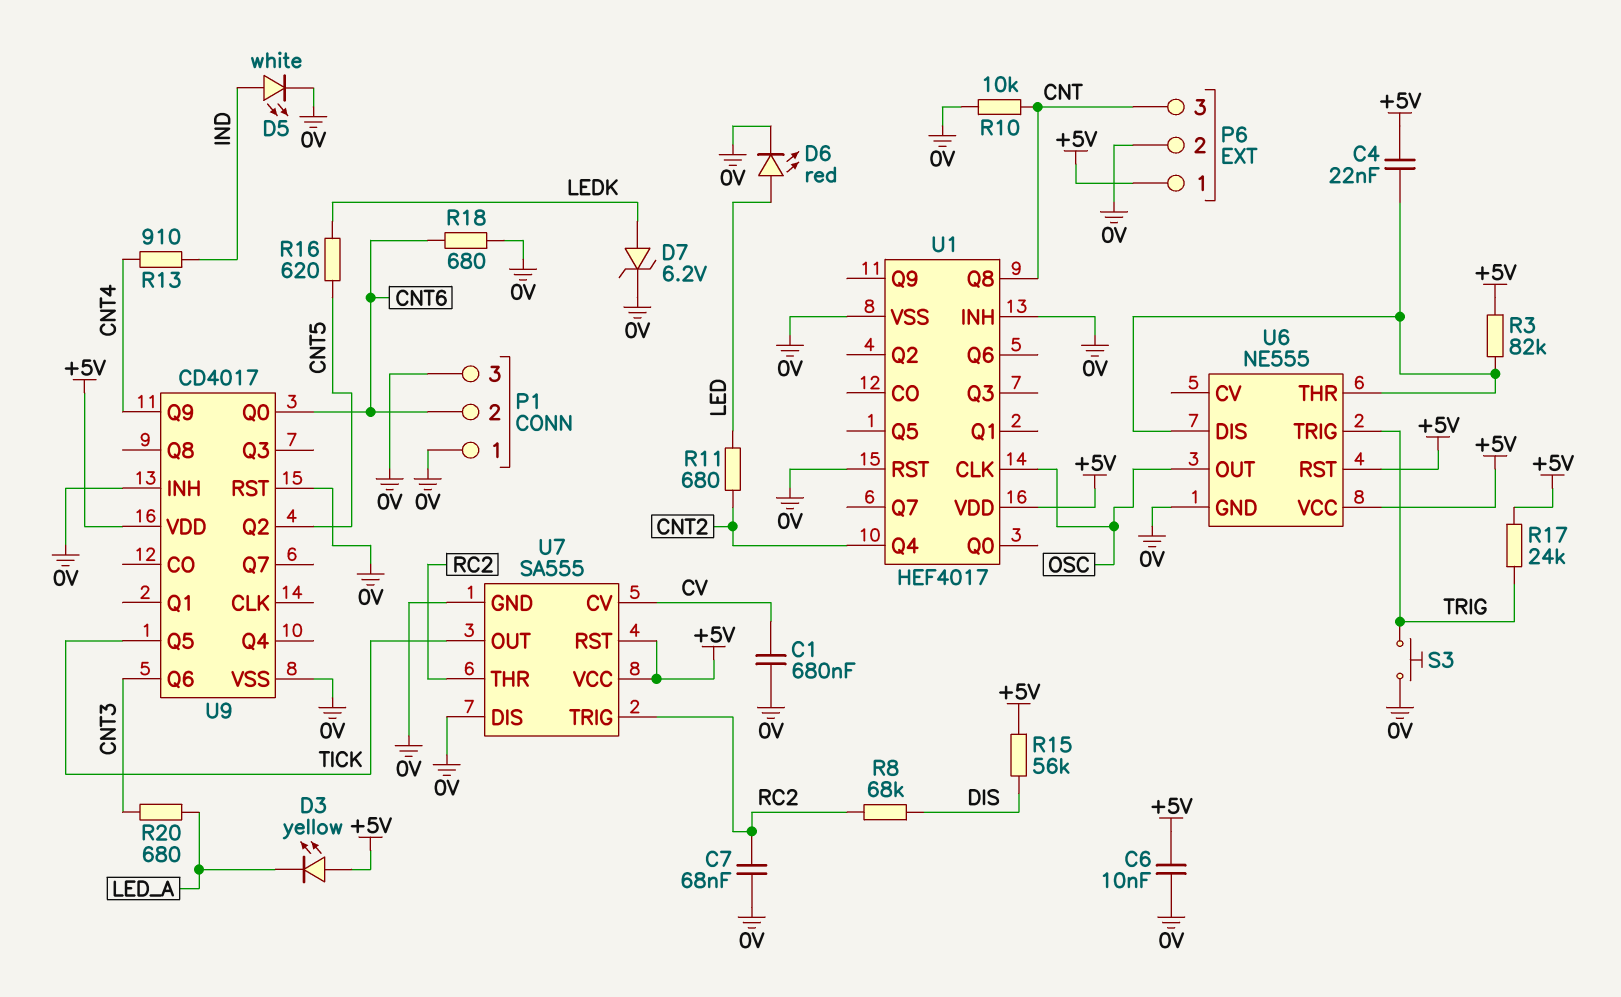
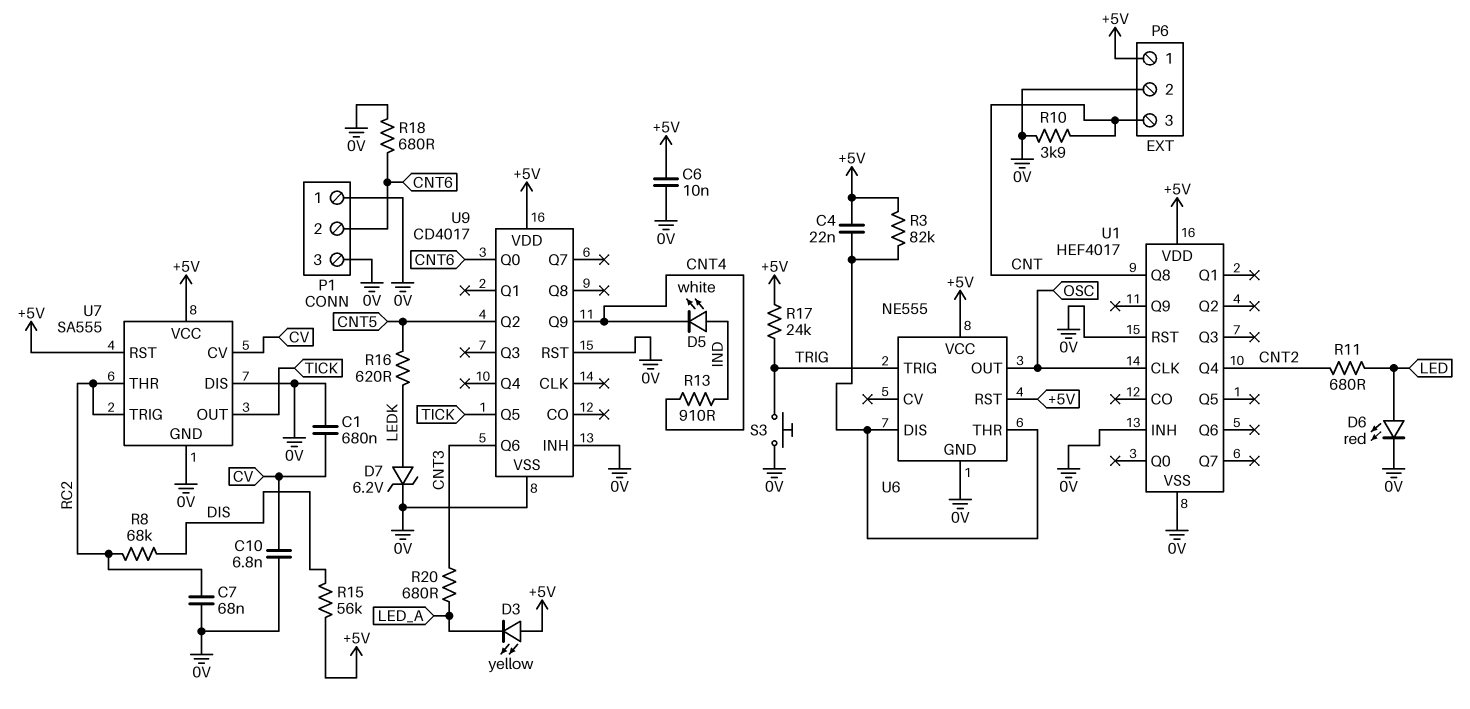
C10: none -> 6.8nF (0V, CV)
D5: LED white (A IND, K 0V) -> LED white (A IND, K CNT4)
R10: 10k (0V, CNT) -> 3.9k (0V, CNT)

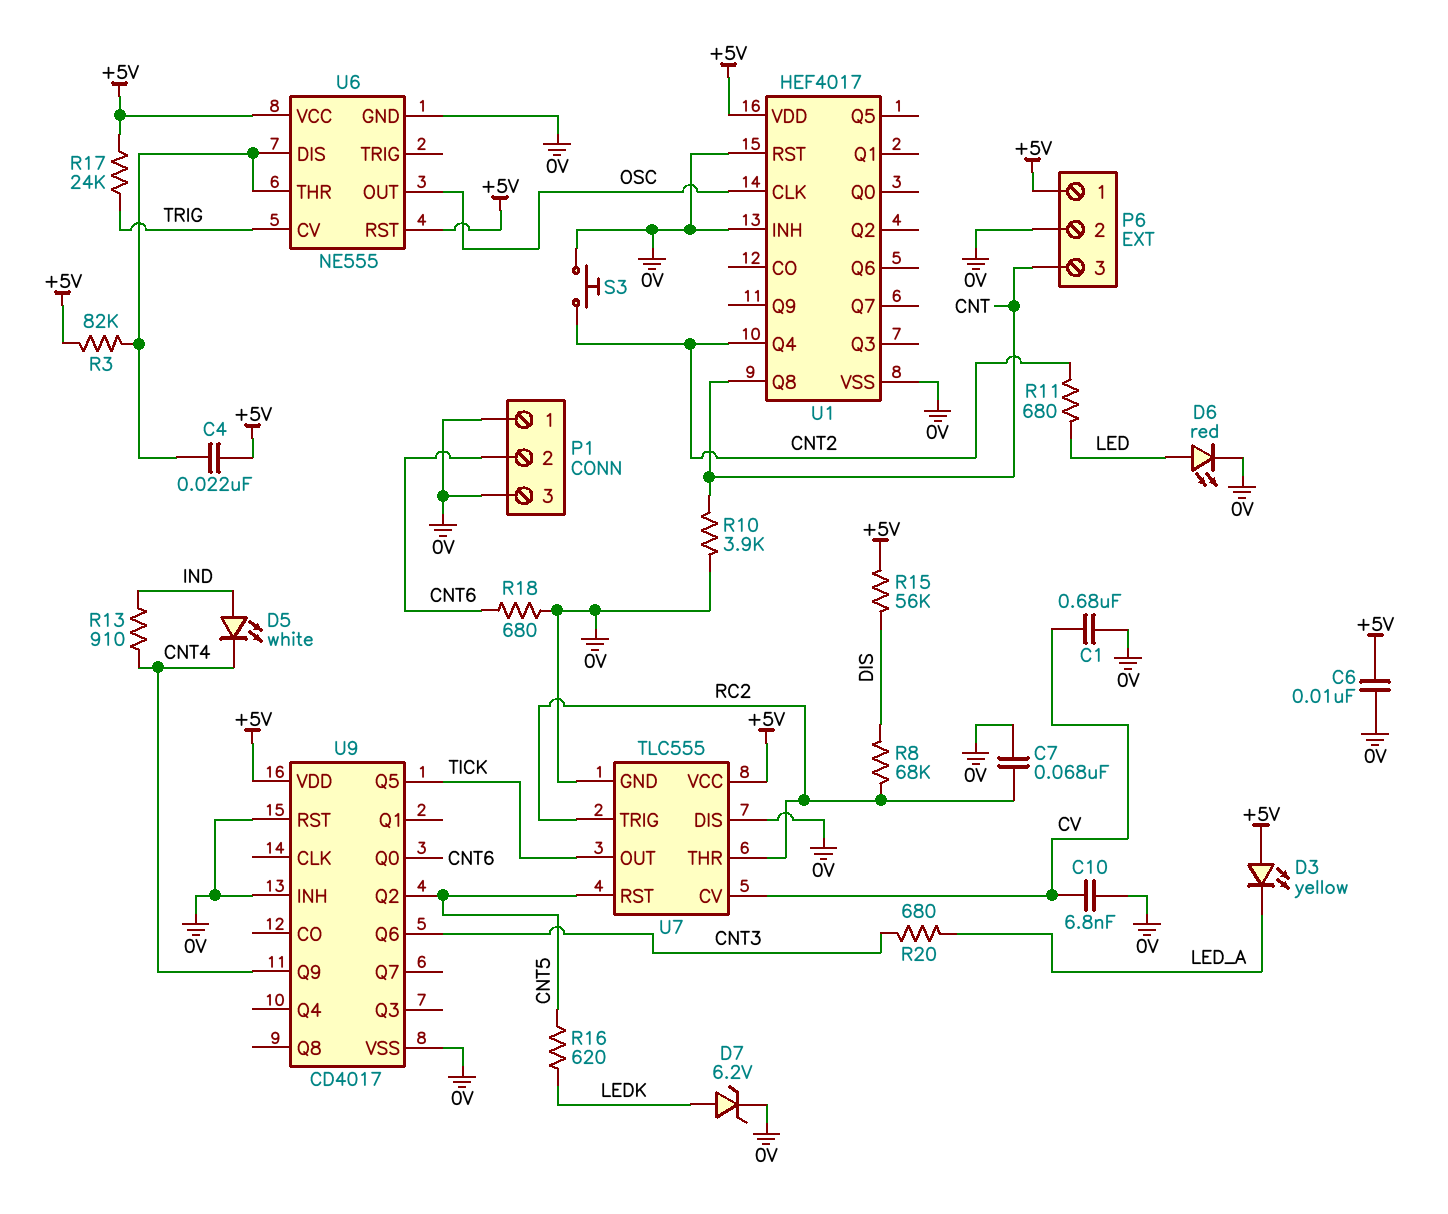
S3: button (0V, TRIG) -> button (0V, CNT2)
U6 pin CV: none -> TRIG
U6 pin TRIG: TRIG -> none
U7: SA555 -> TLC555
U7 pin RST: +5V -> CNT5

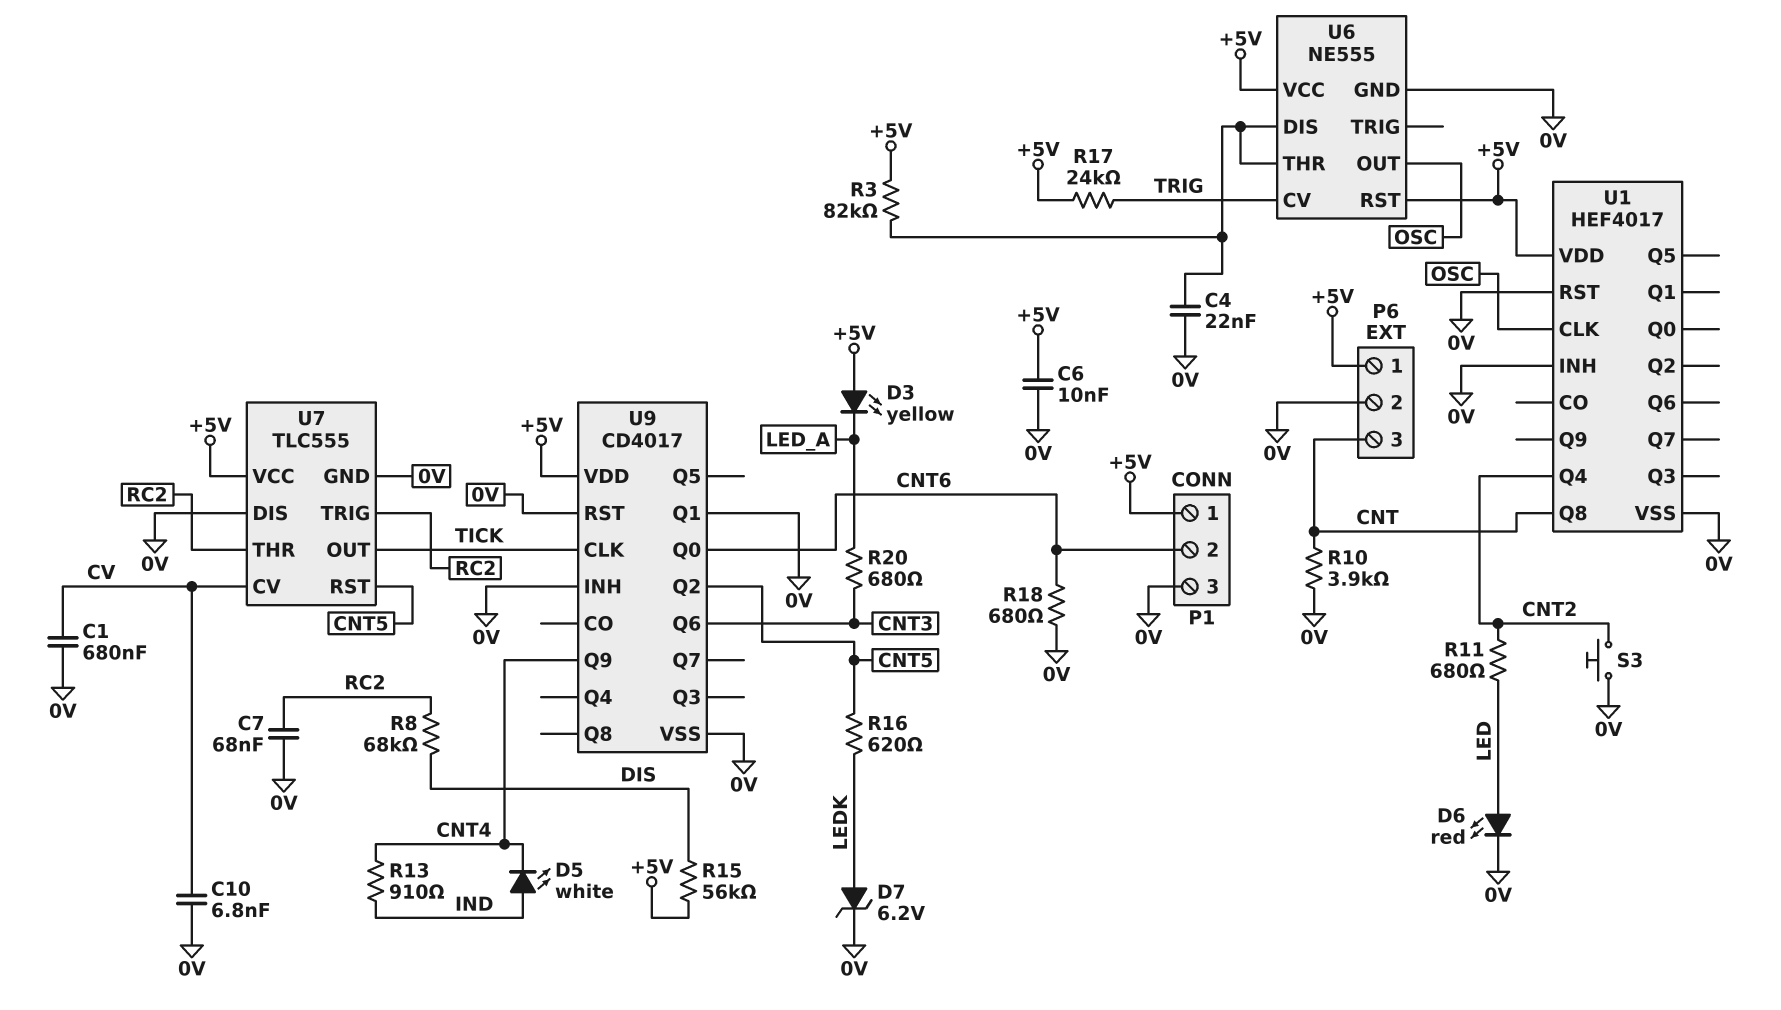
C4: 22nF (+5V, U6/DIS) -> 22nF (0V, U6/DIS)
P1 pin 1: 0V -> +5V
U9 pin CLK: none -> TICK
U9 pin Q1: none -> 0V
U9 pin Q5: TICK -> none

